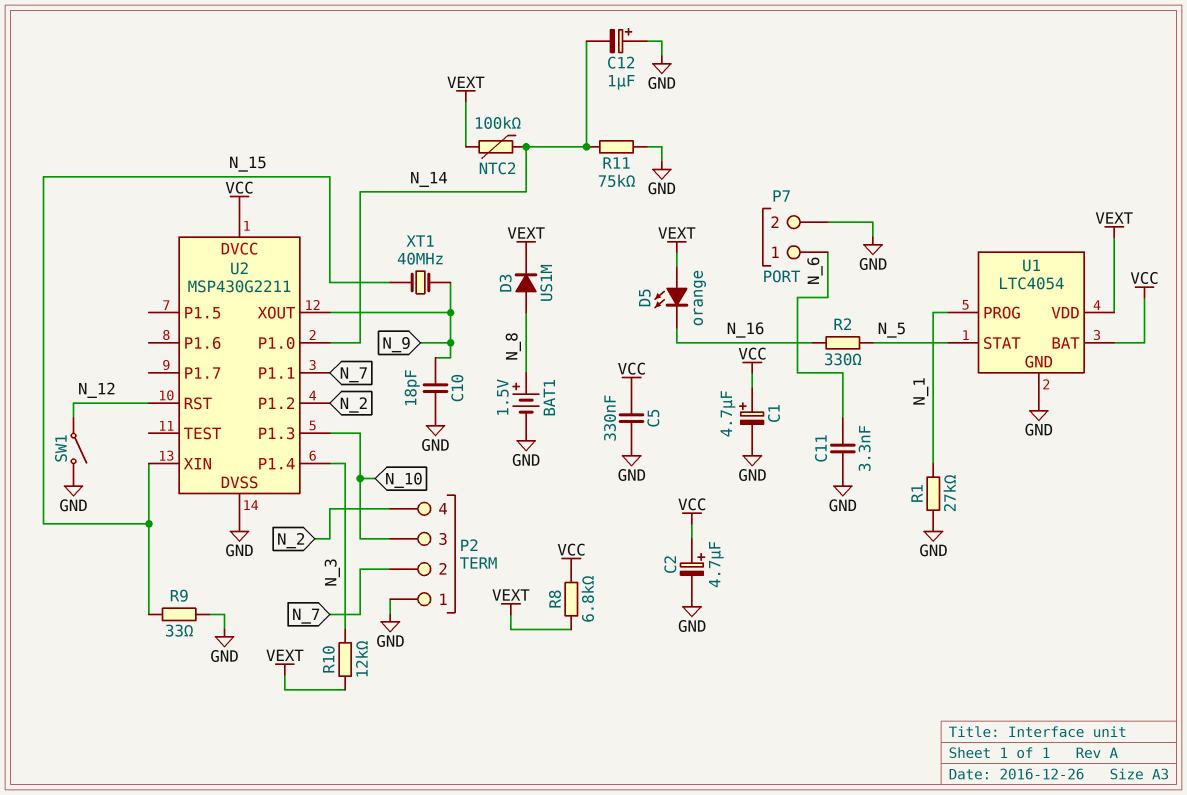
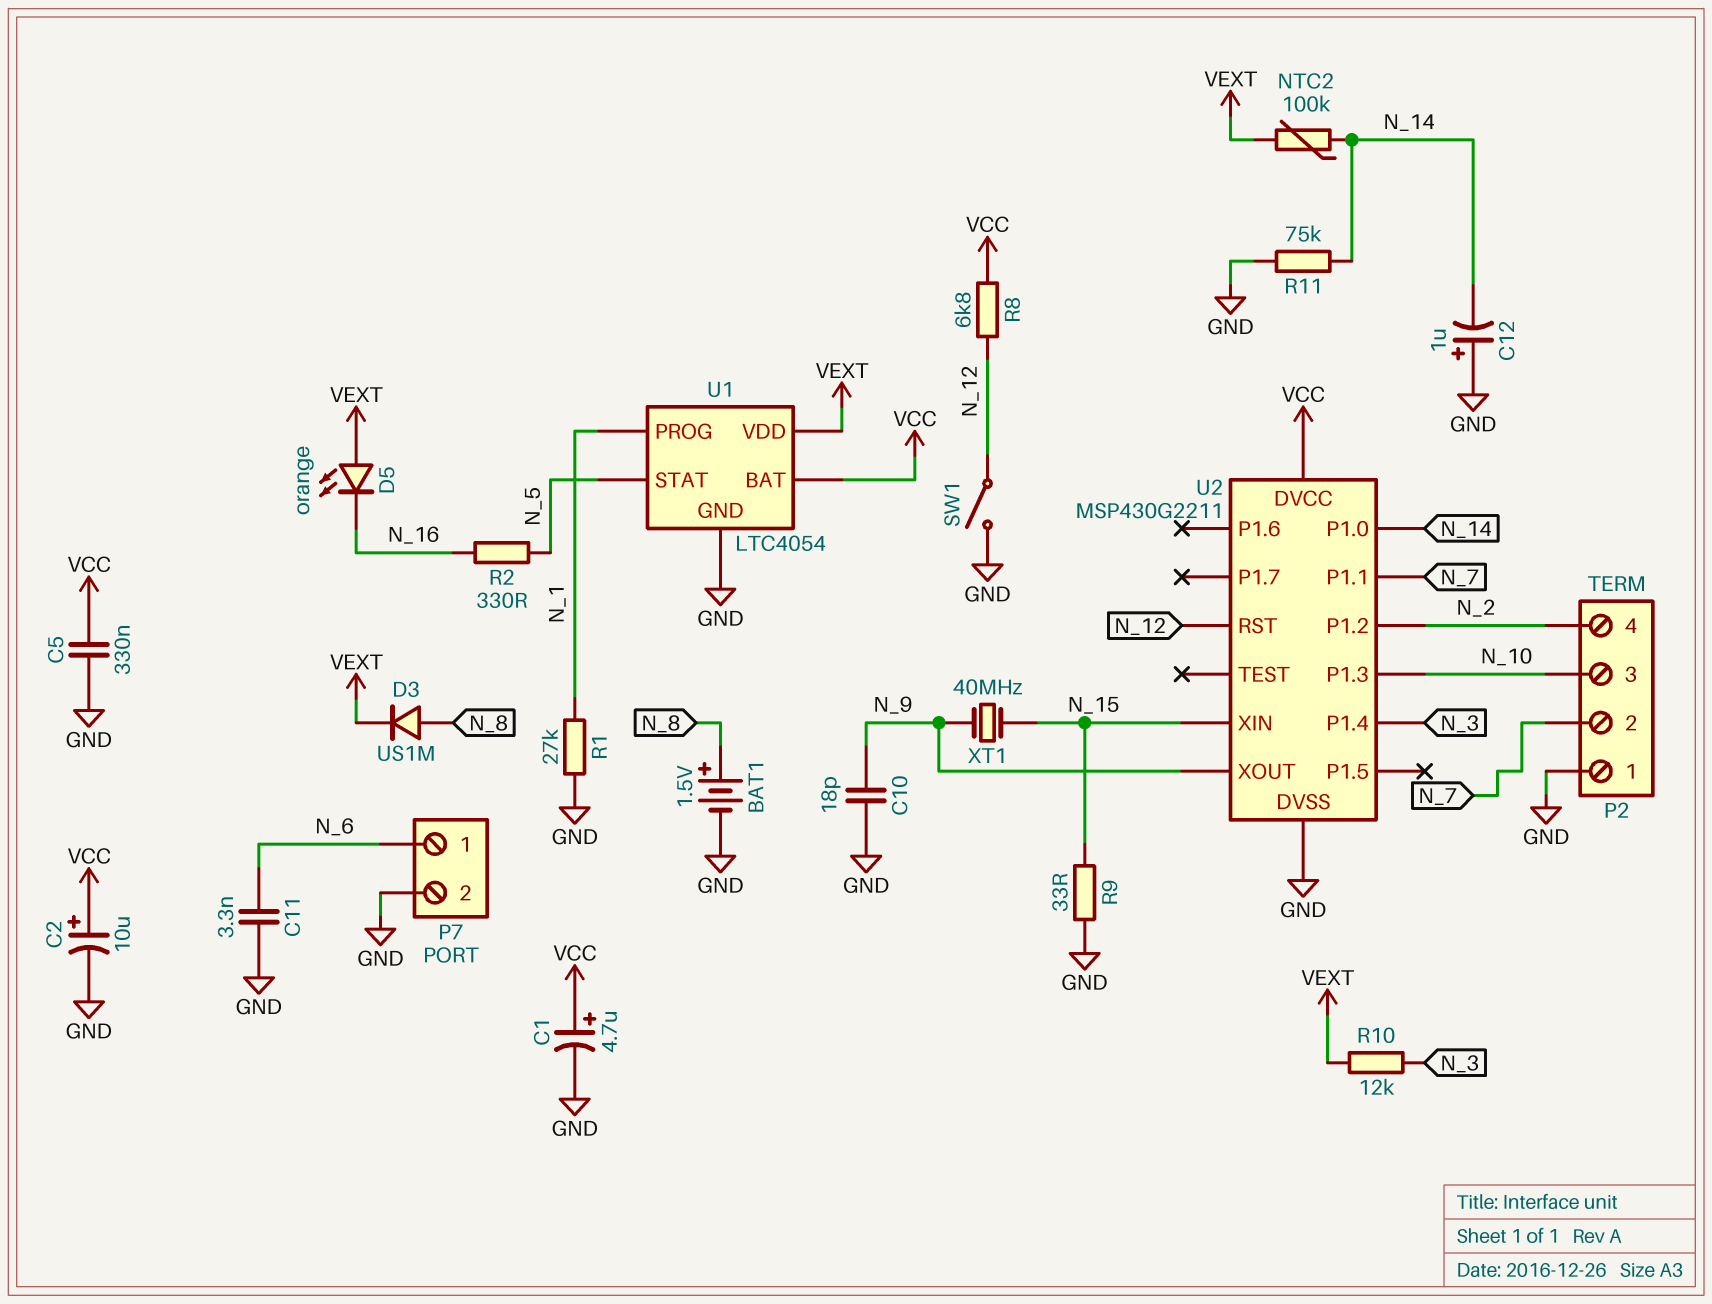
C2: 4.7uF (plus VCC, minus GND) -> 10uF (plus VCC, minus GND)
R8: 6.8k (VCC, VEXT) -> 6.8k (N_12, VCC)

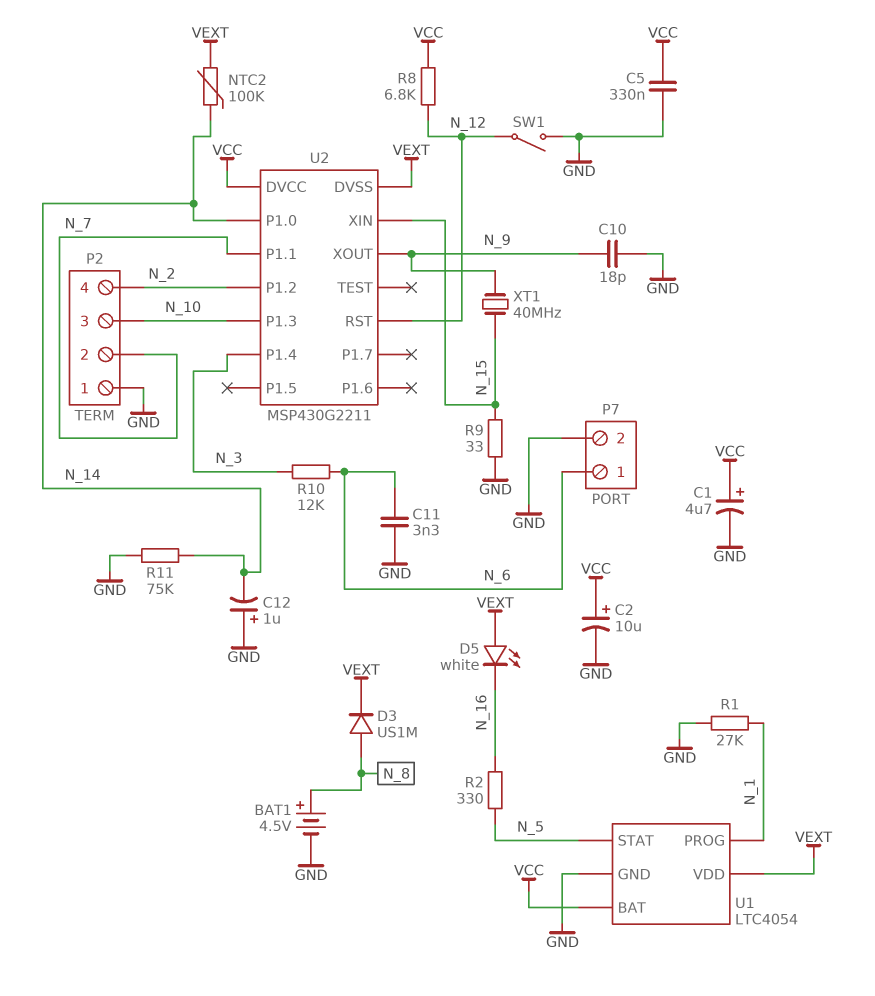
BAT1: 1.5V (plus N_8, minus GND) -> 4.5V (plus N_8, minus GND)
D5: LED orange (A VEXT, K N_16) -> LED white (A VEXT, K N_16)
R10: 12k (N_3, VEXT) -> 12k (N_3, N_6)
U2 pin DVSS: GND -> VEXT

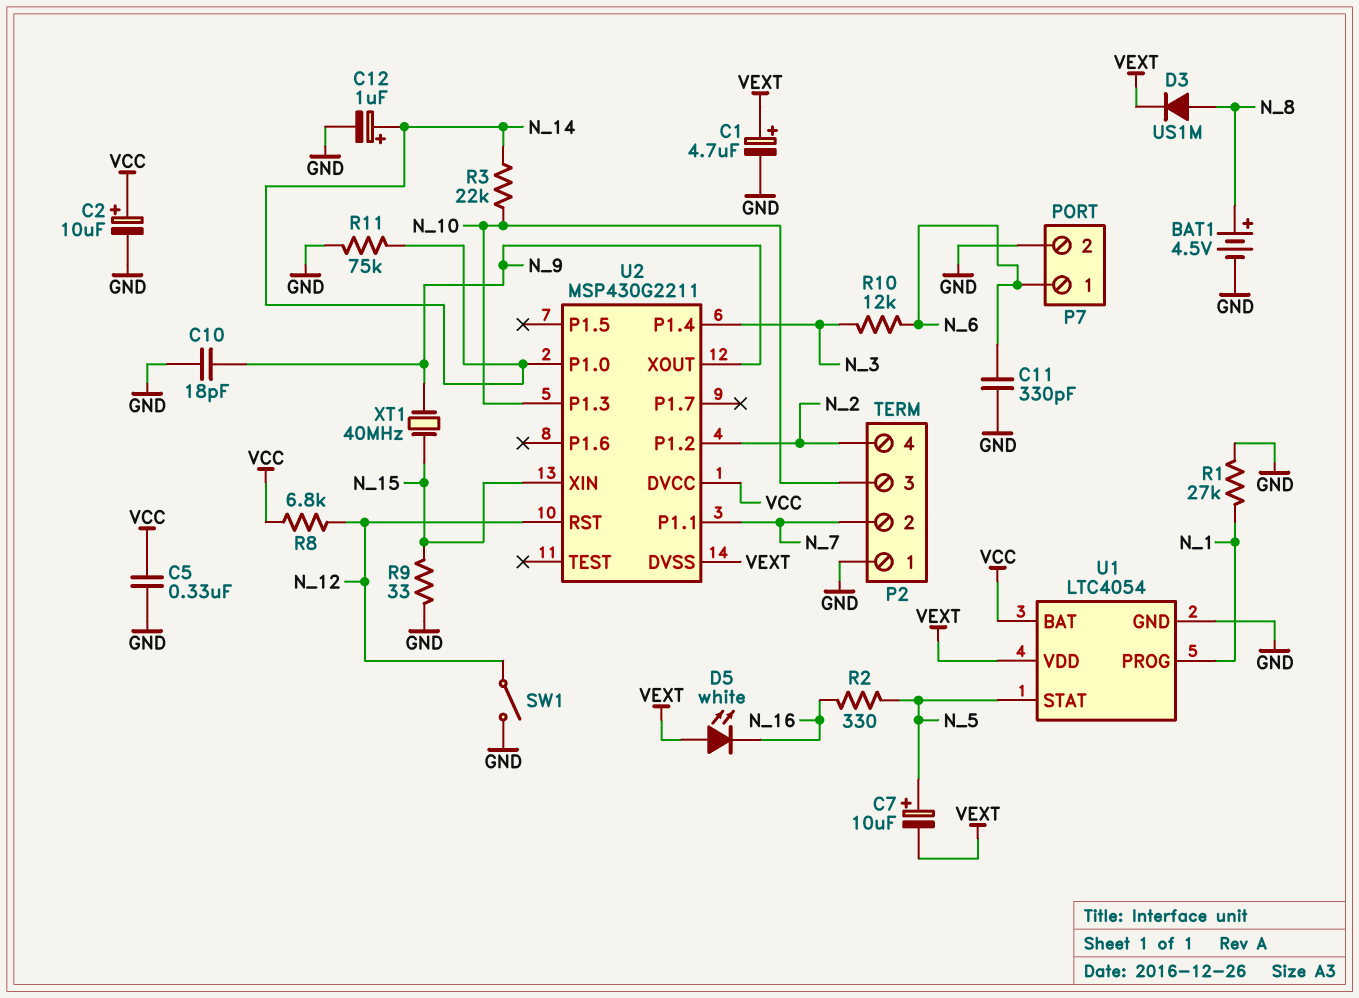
C1: 4.7uF (plus VCC, minus GND) -> 4.7uF (plus VEXT, minus GND)
C7: none -> 10uF (plus N_5, minus VEXT)
C11: 3.3nF (GND, N_6) -> 330pF (GND, N_6)
C12: 1uF (plus GND, minus N_14) -> 1uF (plus N_14, minus GND)
NTC2: 100k (N_14, VEXT) -> none
R3: none -> 22k (N_10, N_14)

